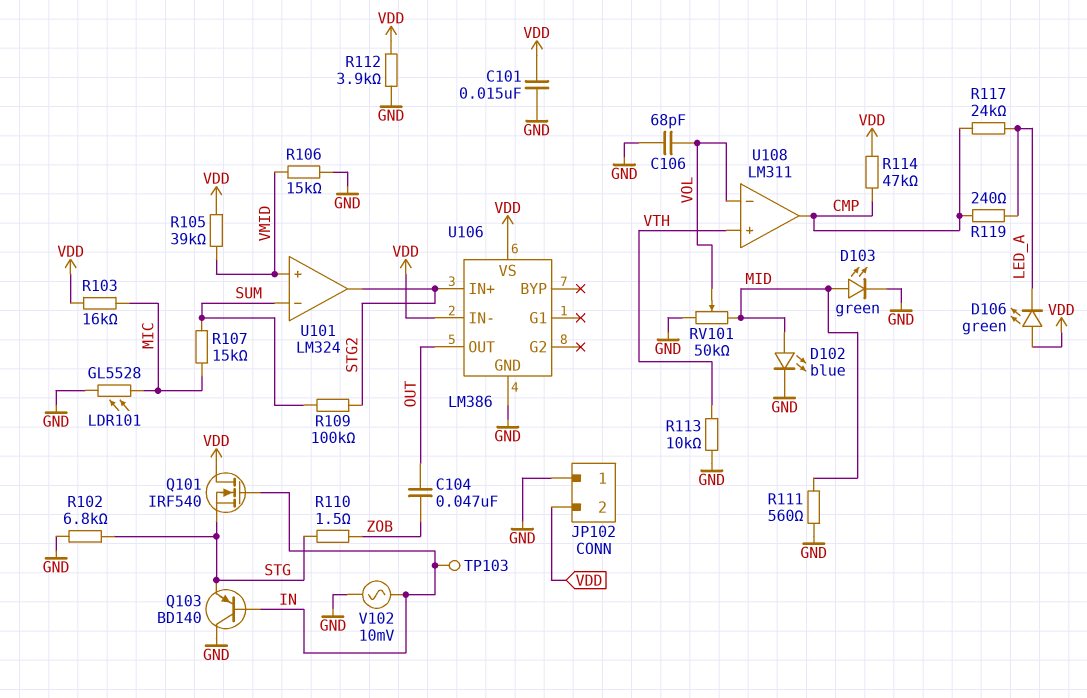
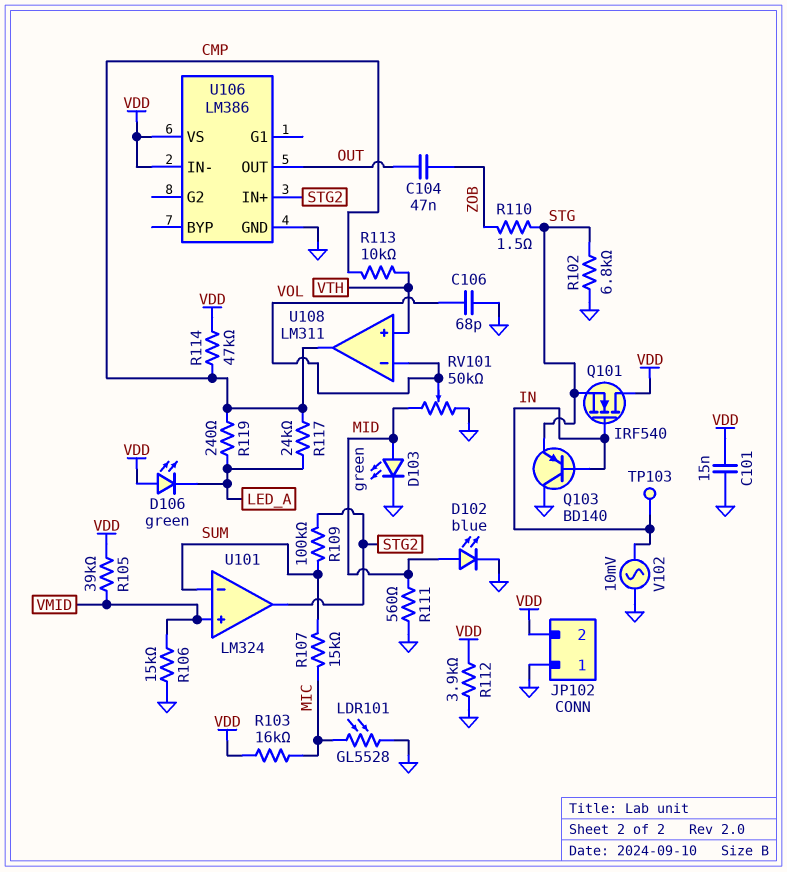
R113: 10k (GND, VTH) -> 10k (CMP, VTH)

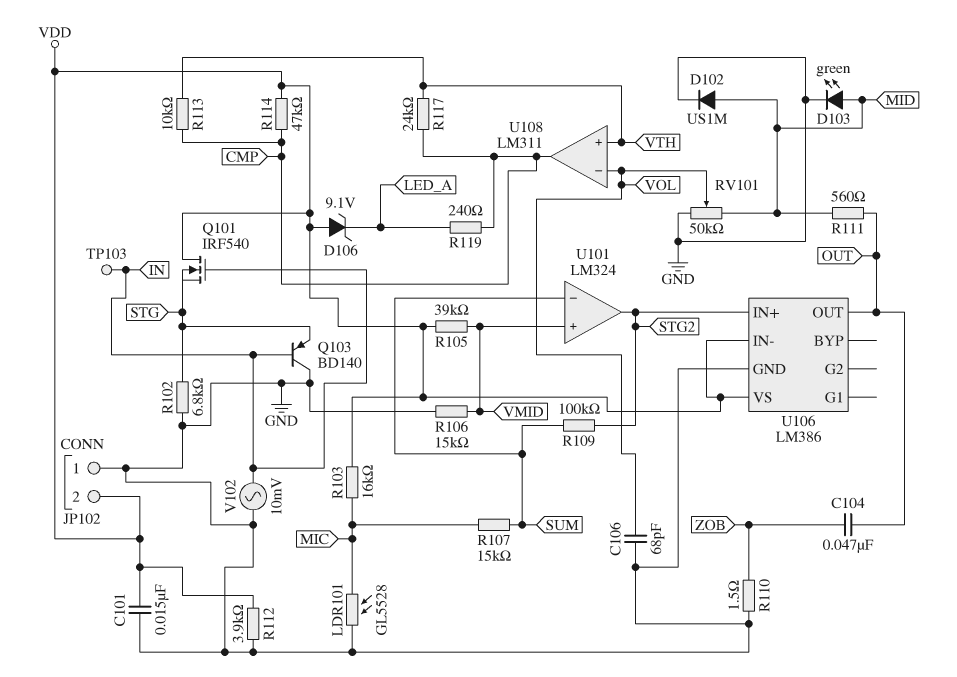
D102: LED blue (A MID, K GND) -> diode US1M (A MID, K GND)
D106: LED green (A VDD, K LED_A) -> zener 9.1V (A VDD, K LED_A)
R110: 1.5 (STG, ZOB) -> 1.5 (GND, ZOB)
R111: 560 (GND, MID) -> 560 (MID, OUT)
R117: 24k (CMP, LED_A) -> 24k (CMP, VTH)

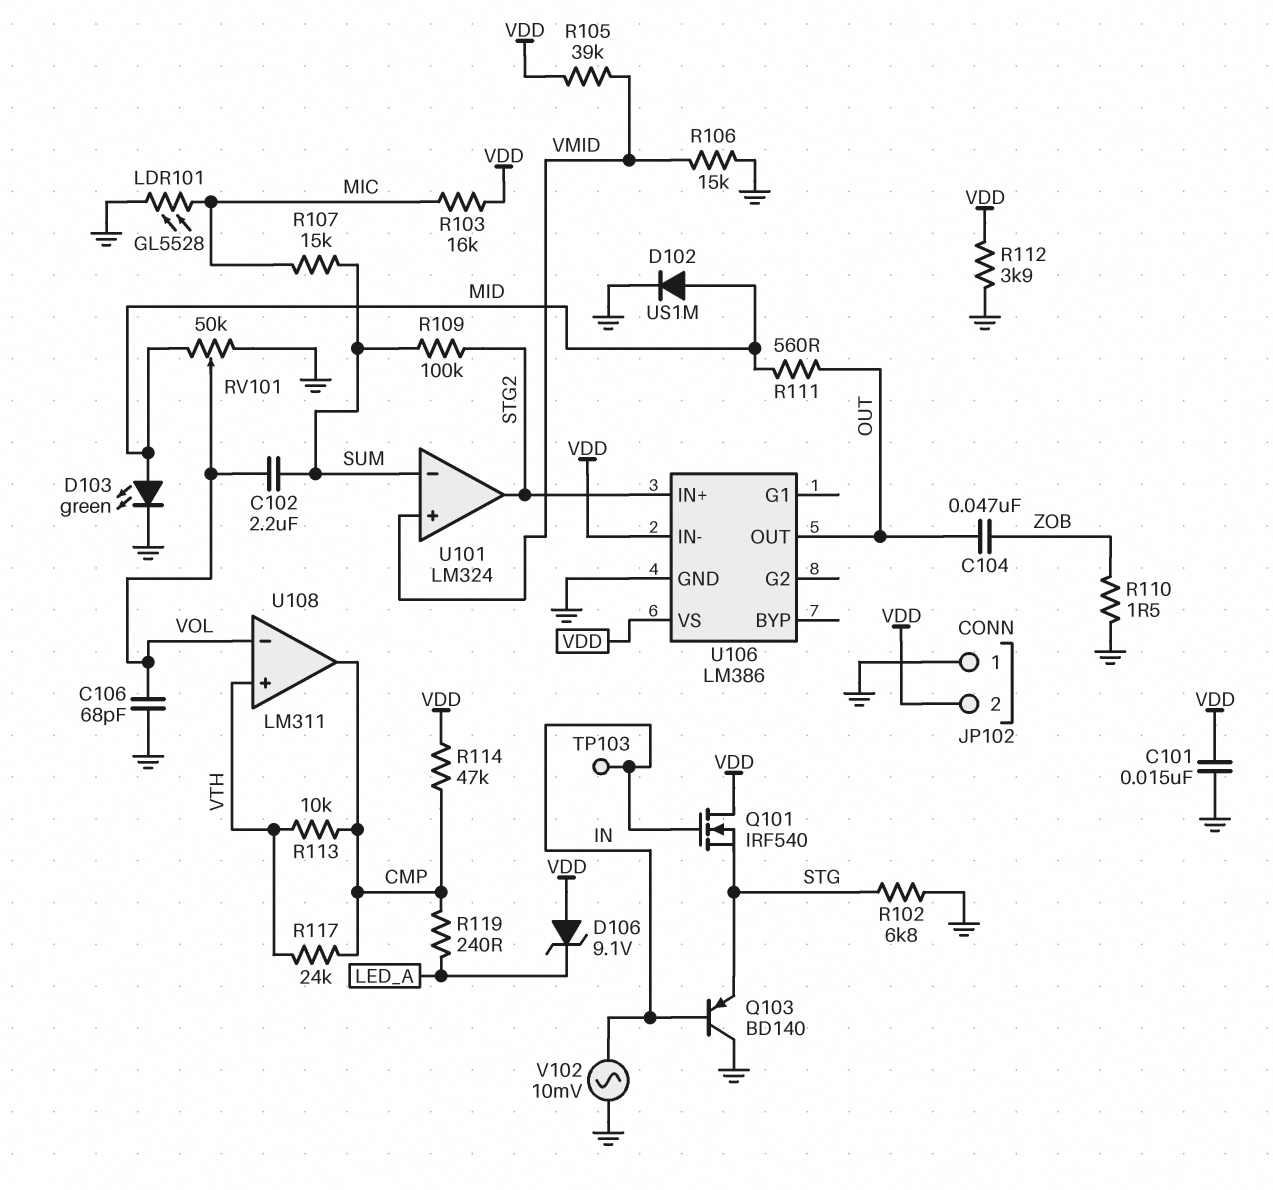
C102: none -> 2.2uF (SUM, VOL)

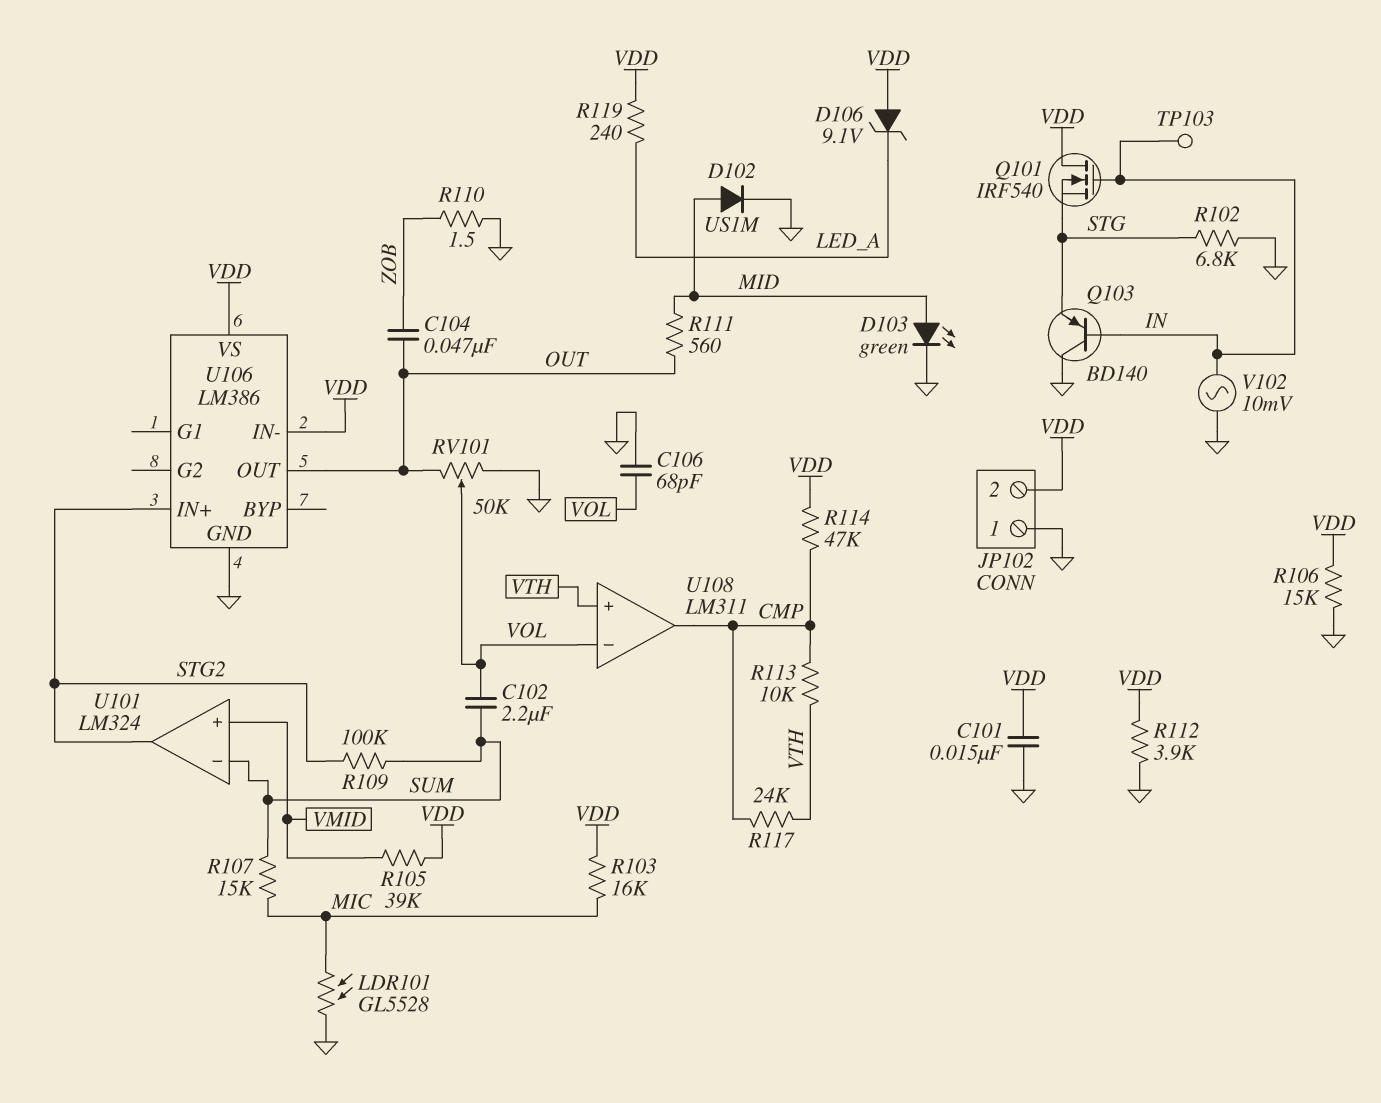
R106: 15k (GND, VMID) -> 15k (GND, VDD)
R119: 240 (CMP, LED_A) -> 240 (LED_A, VDD)
RV101: 50k (GND, MID, wiper VOL) -> 50k (GND, OUT, wiper VOL)

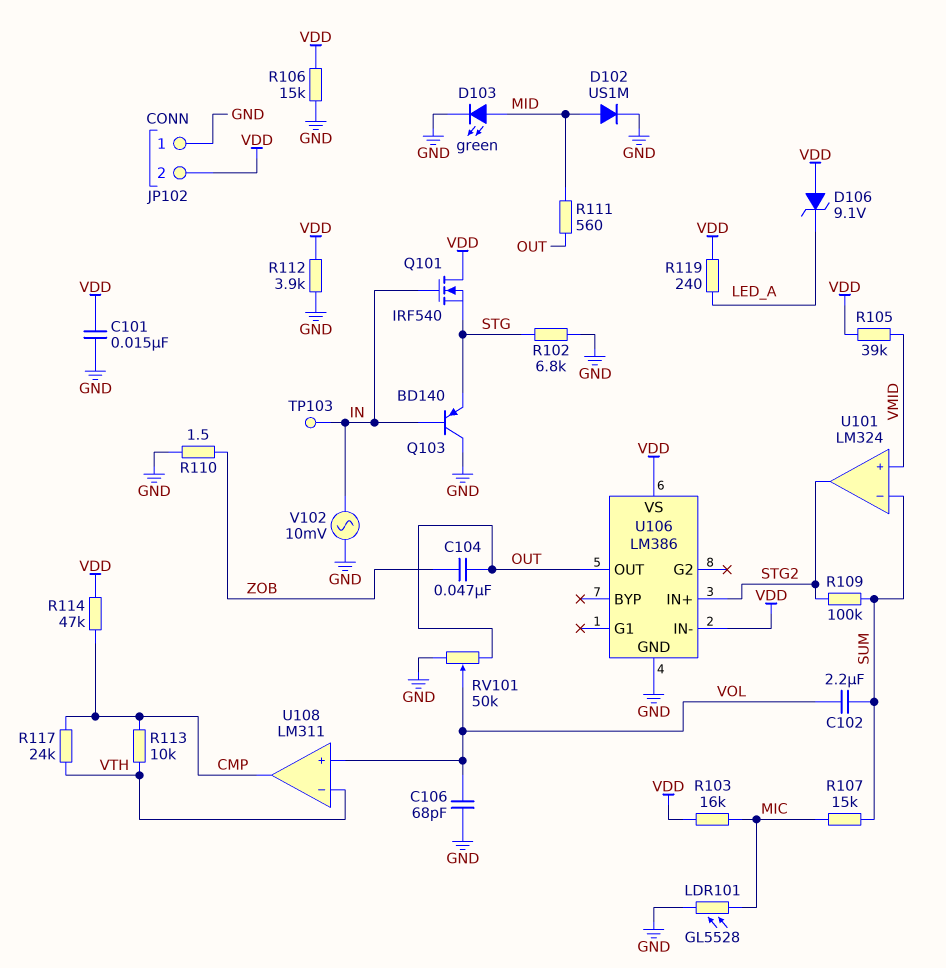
U108 pin in+: VTH -> VOL
U108 pin in-: VOL -> VTH

